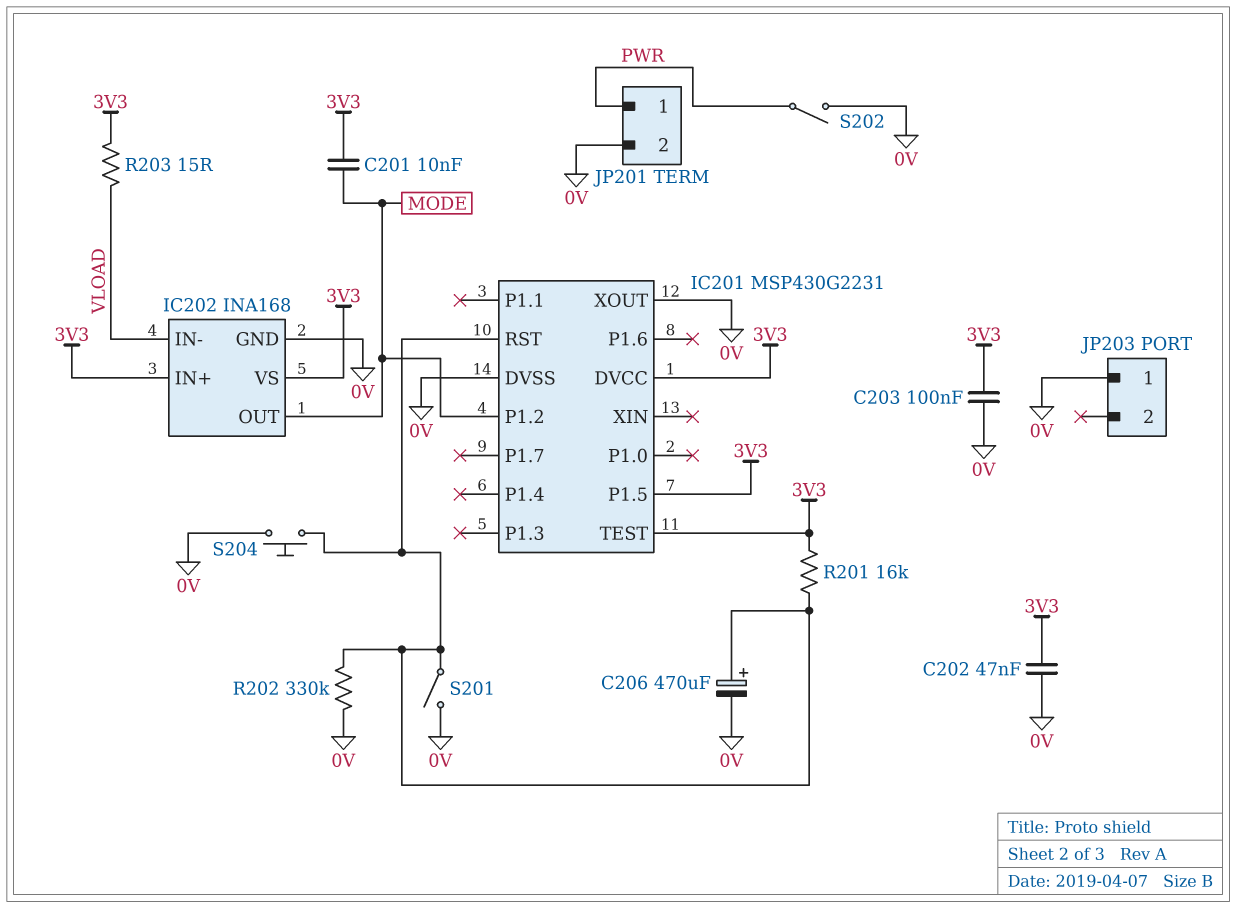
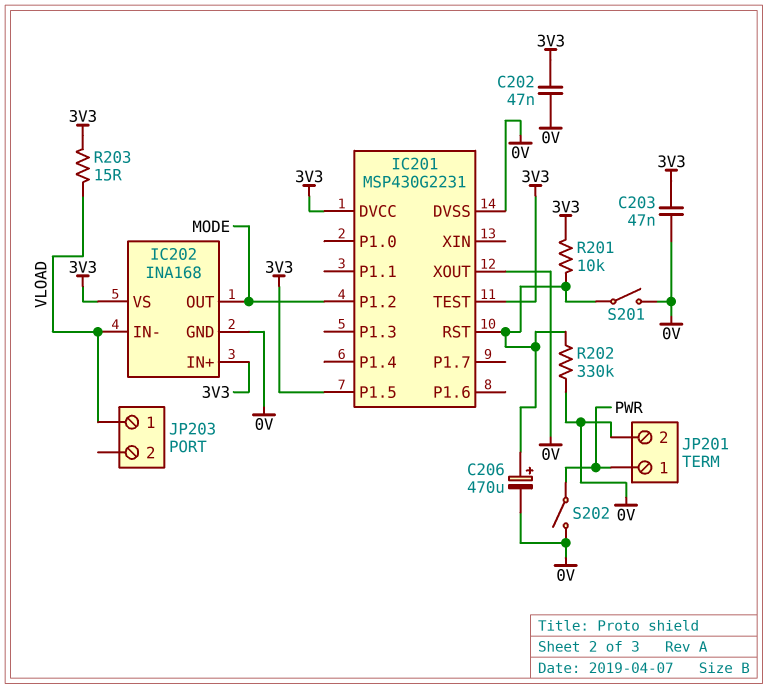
C201: 10nF (3V3, MODE) -> none
C203: 100nF (0V, 3V3) -> 47nF (0V, 3V3)
JP203 pin 1: 0V -> VLOAD
R201: 16k (3V3, IC201/RST) -> 10k (3V3, IC201/RST)
S204: button (0V, IC201/RST) -> none

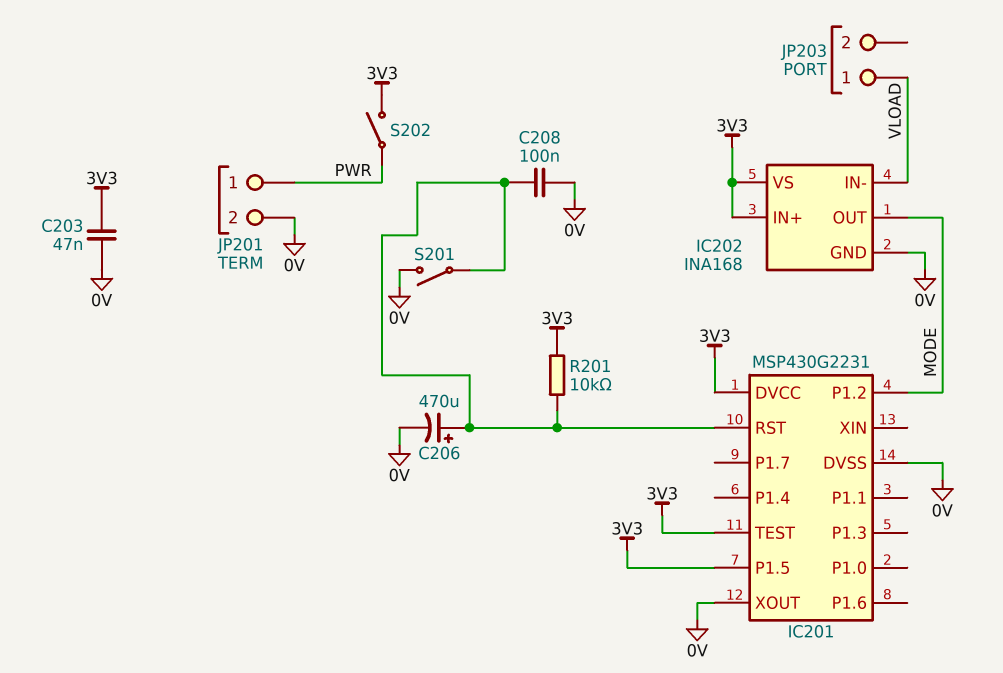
C202: 47nF (0V, 3V3) -> none
C208: none -> 100nF (0V, IC201/RST)
R202: 330k (0V, IC201/RST) -> none
R203: 15 (3V3, VLOAD) -> none
S202: switch (0V, PWR) -> switch (3V3, PWR)

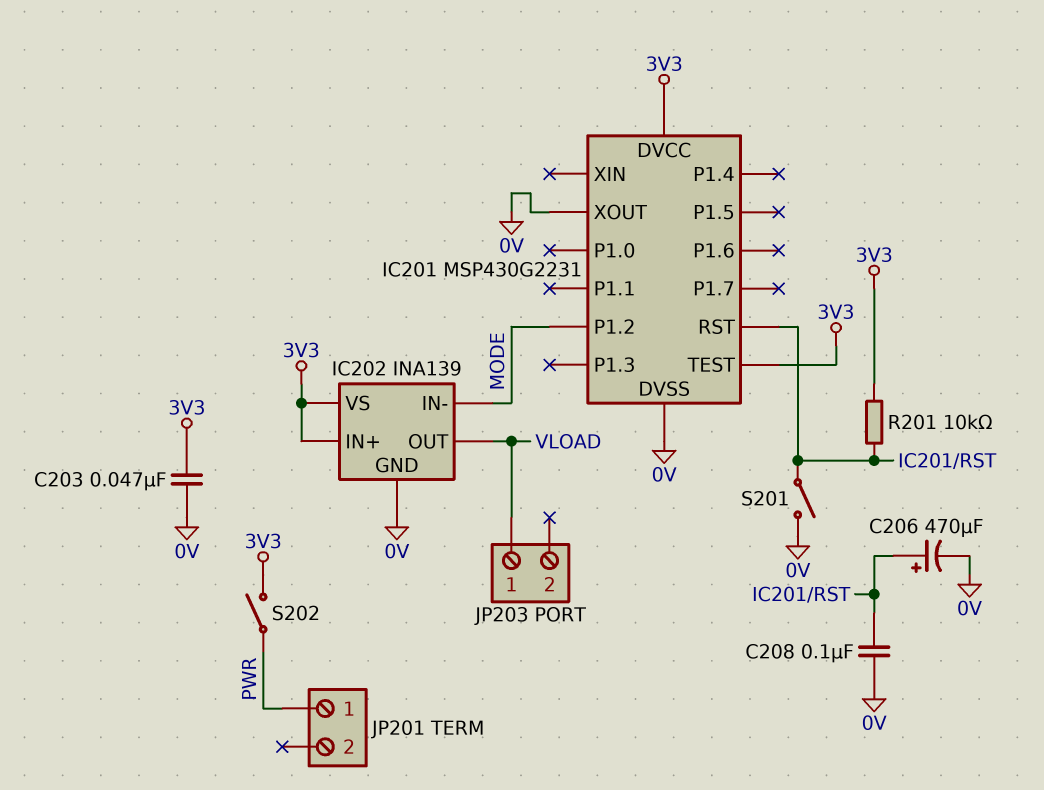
IC201 pin P1.5: 3V3 -> none
IC202: INA168 -> INA139
IC202 pin IN-: VLOAD -> MODE
IC202 pin OUT: MODE -> VLOAD
JP201 pin 2: 0V -> none

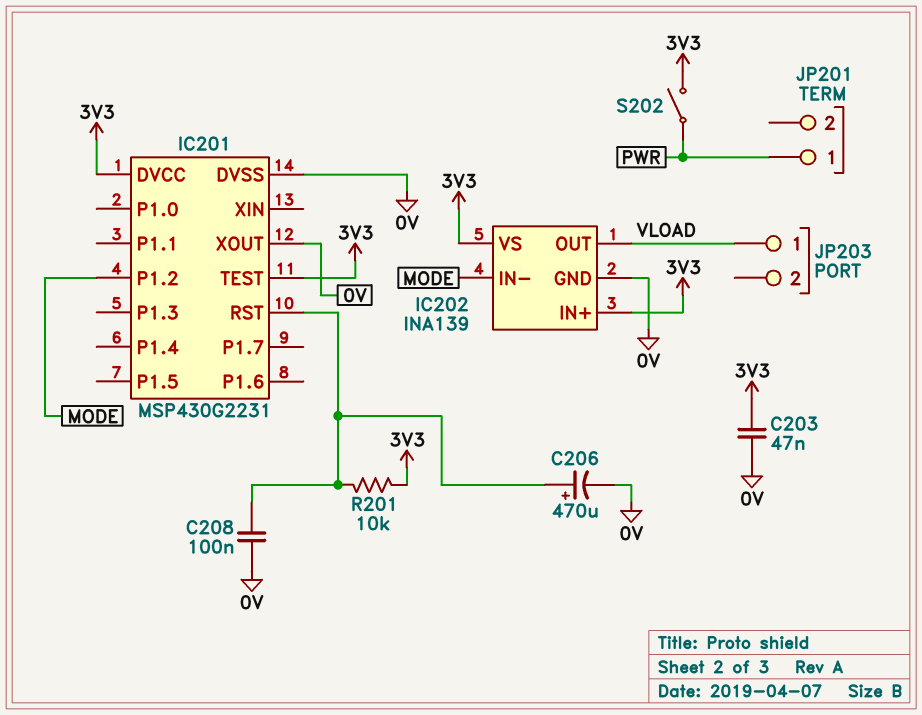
S201: switch (0V, IC201/RST) -> none

